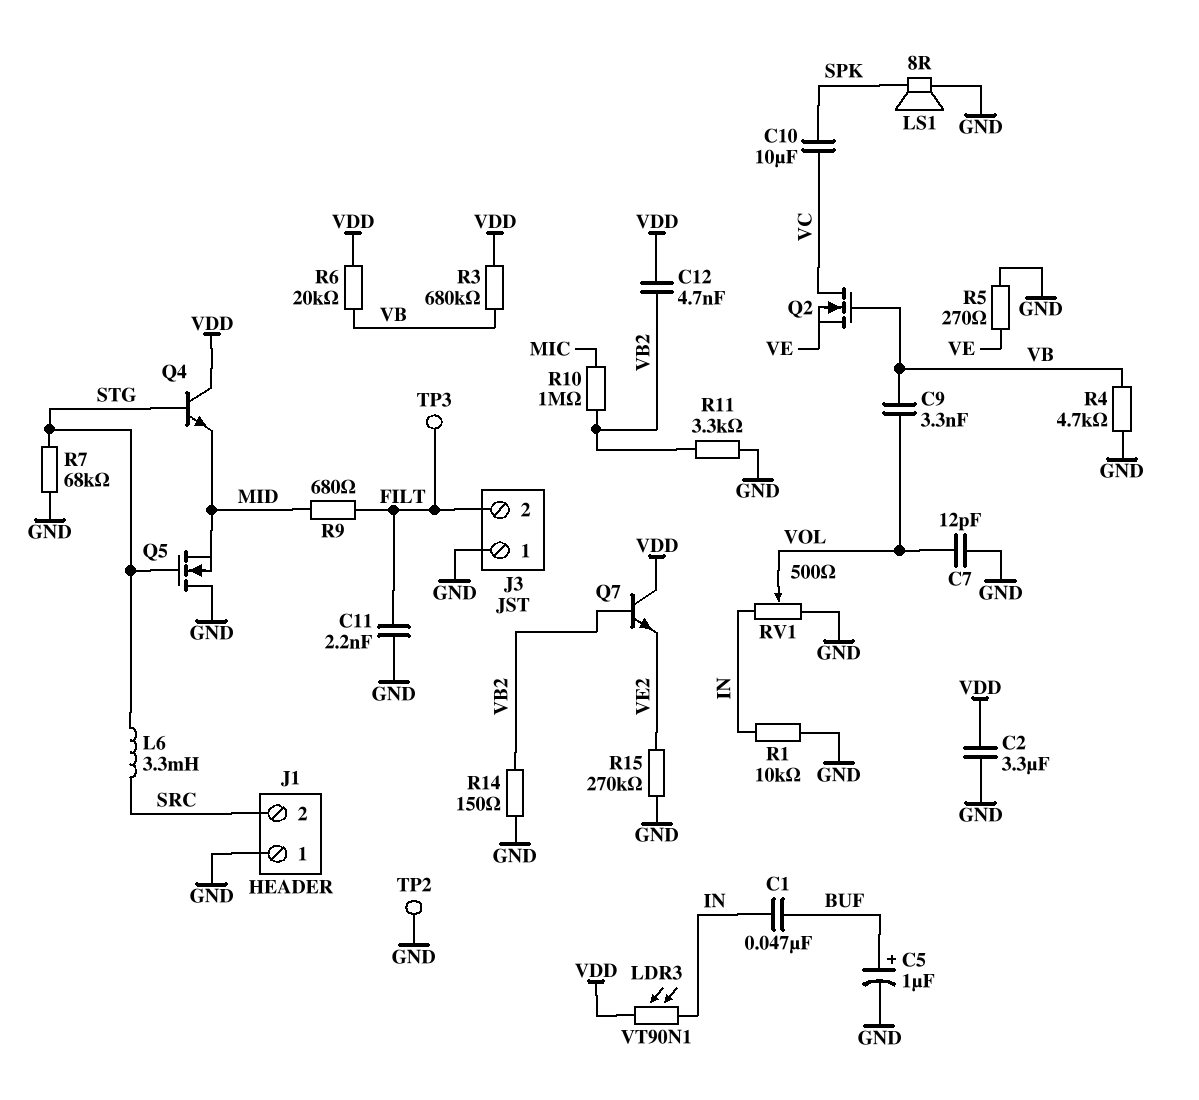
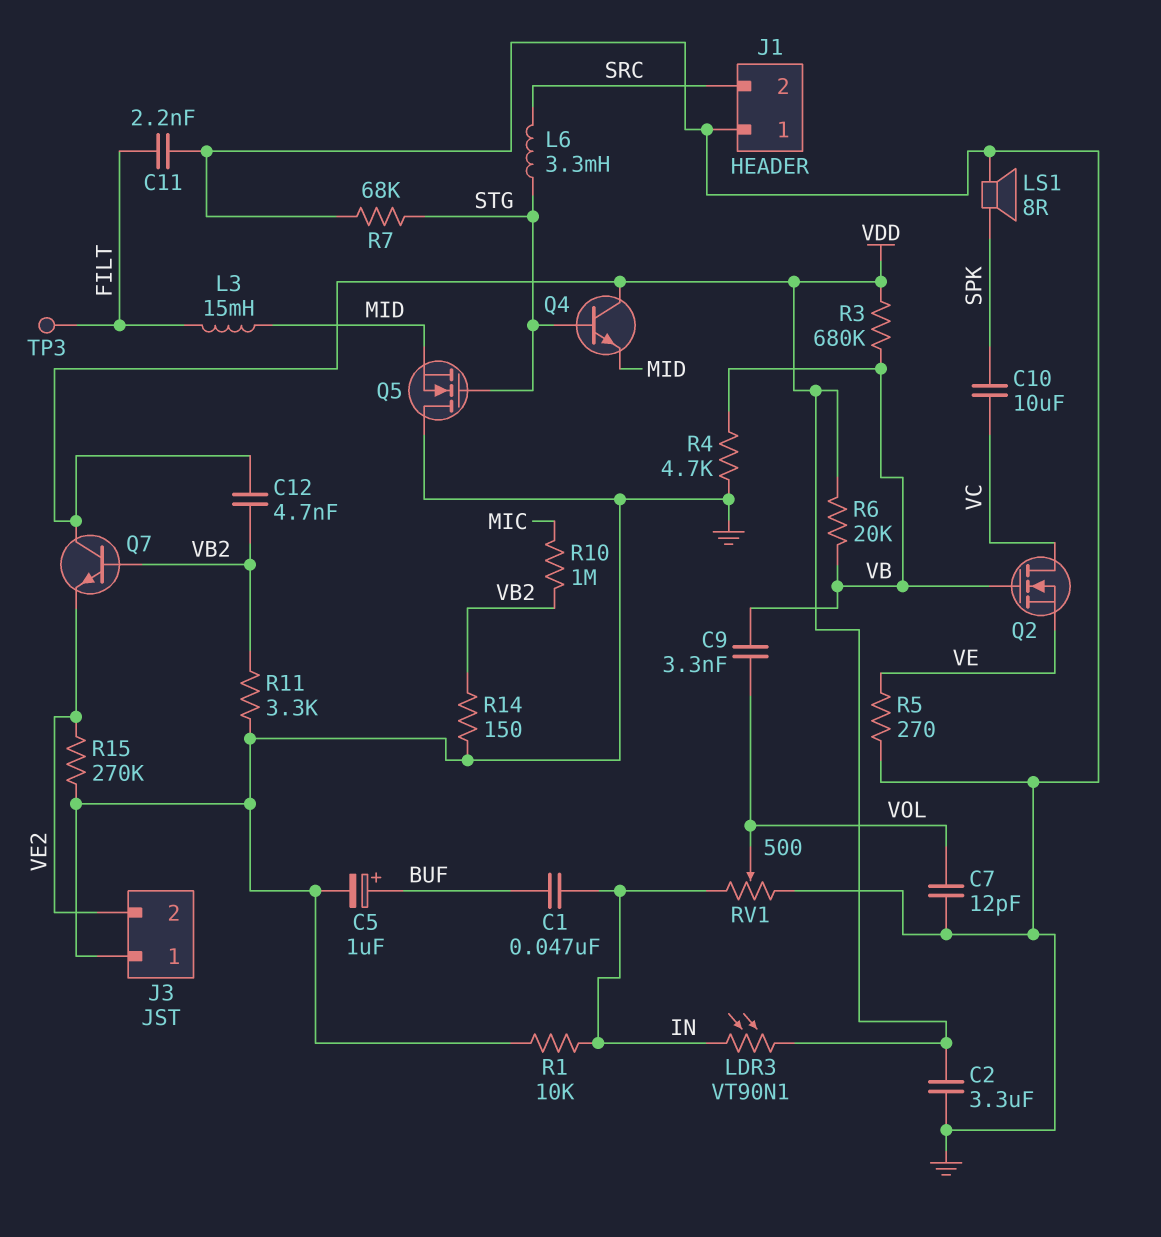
J3 pin 2: FILT -> VE2
L3: none -> 15mH (FILT, MID)
R9: 680 (FILT, MID) -> none
TP2: test point (GND) -> none

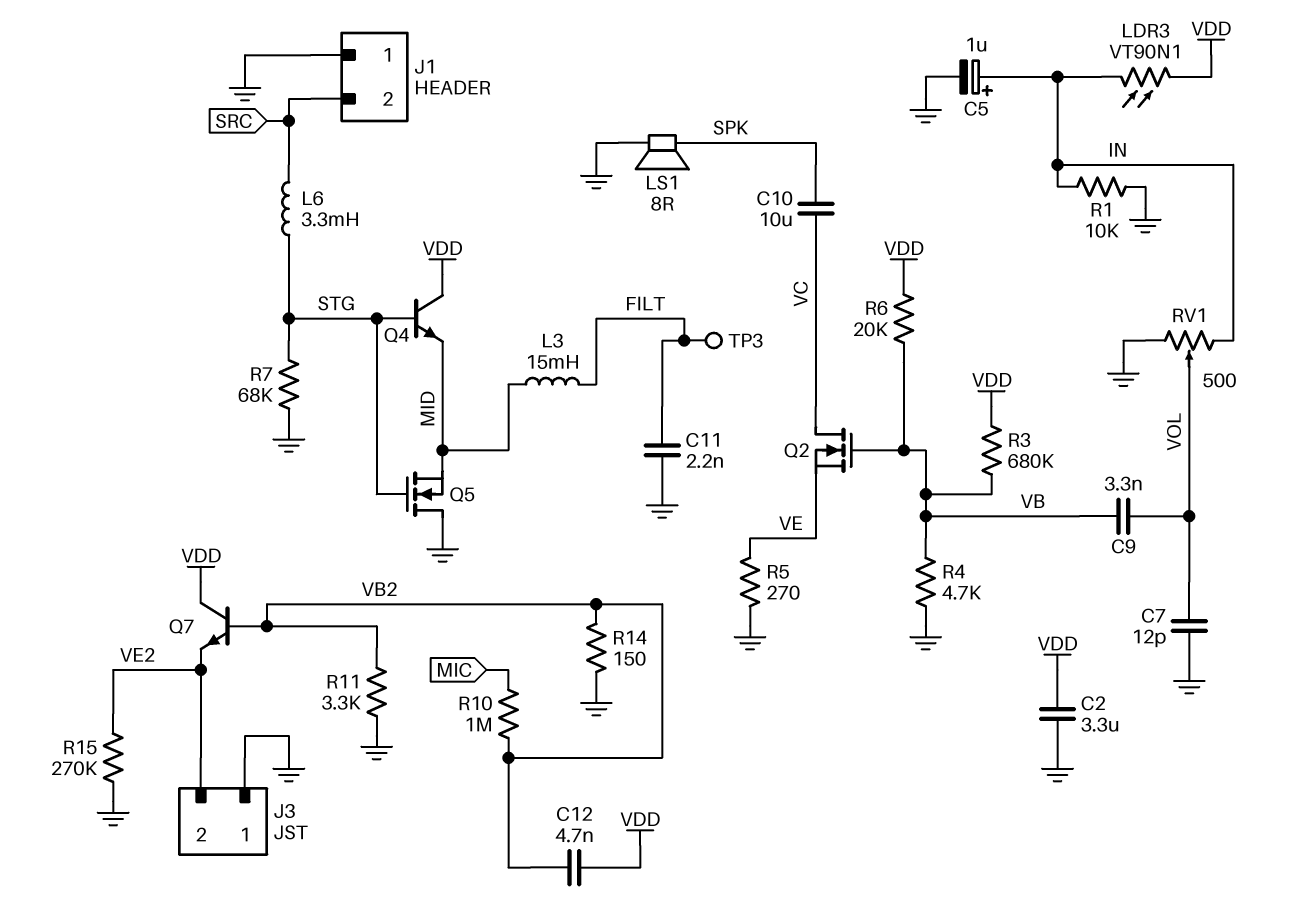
C1: 47nF (BUF, IN) -> none
C5: 1uF (plus BUF, minus GND) -> 1uF (plus IN, minus GND)

